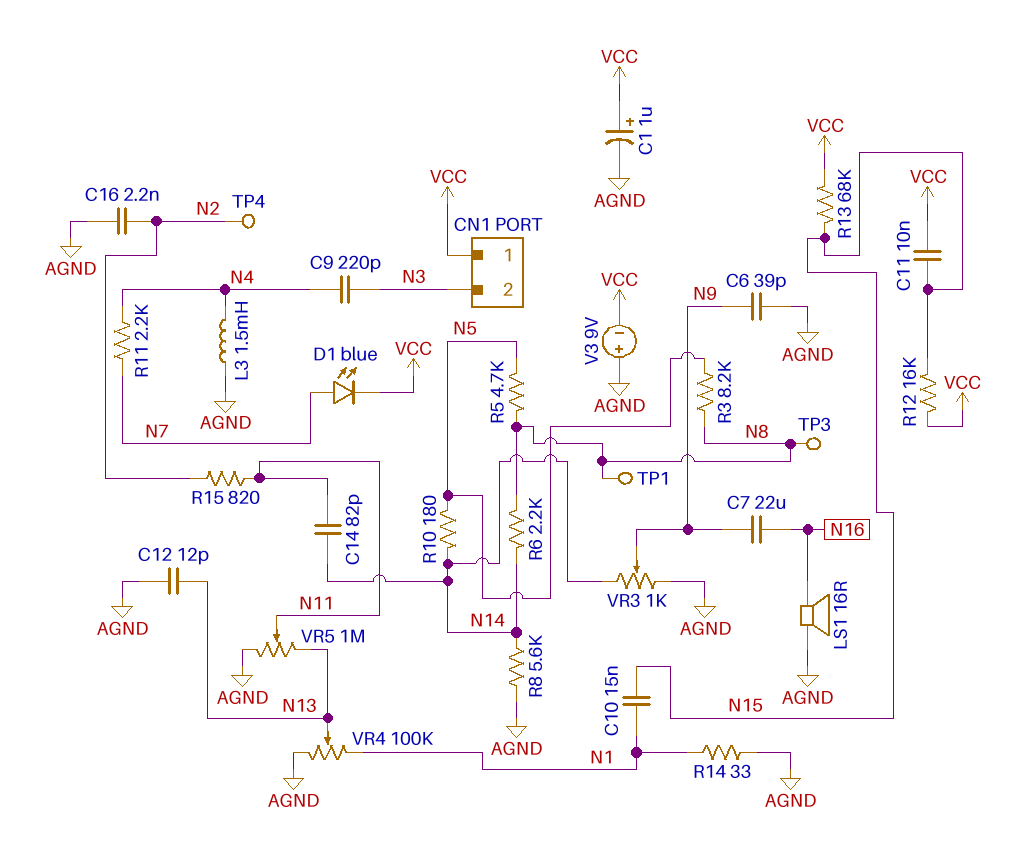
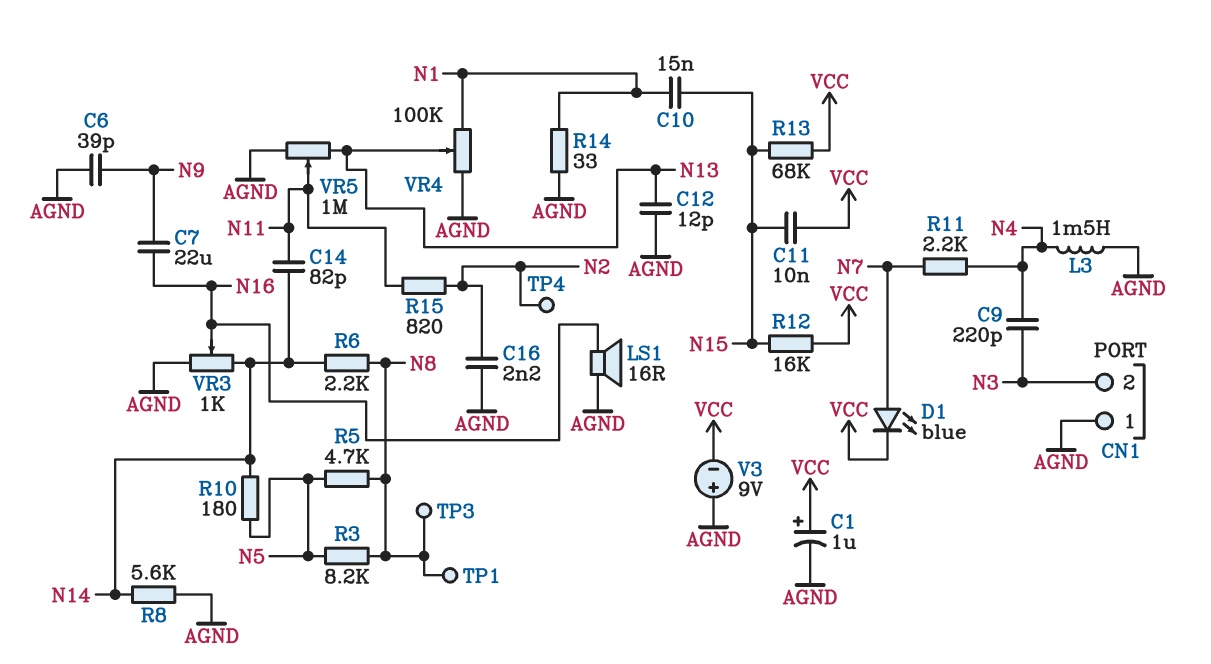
CN1 pin 1: VCC -> AGND
VR3: 1k (AGND, N14, wiper N9) -> 1k (AGND, N14, wiper N16)

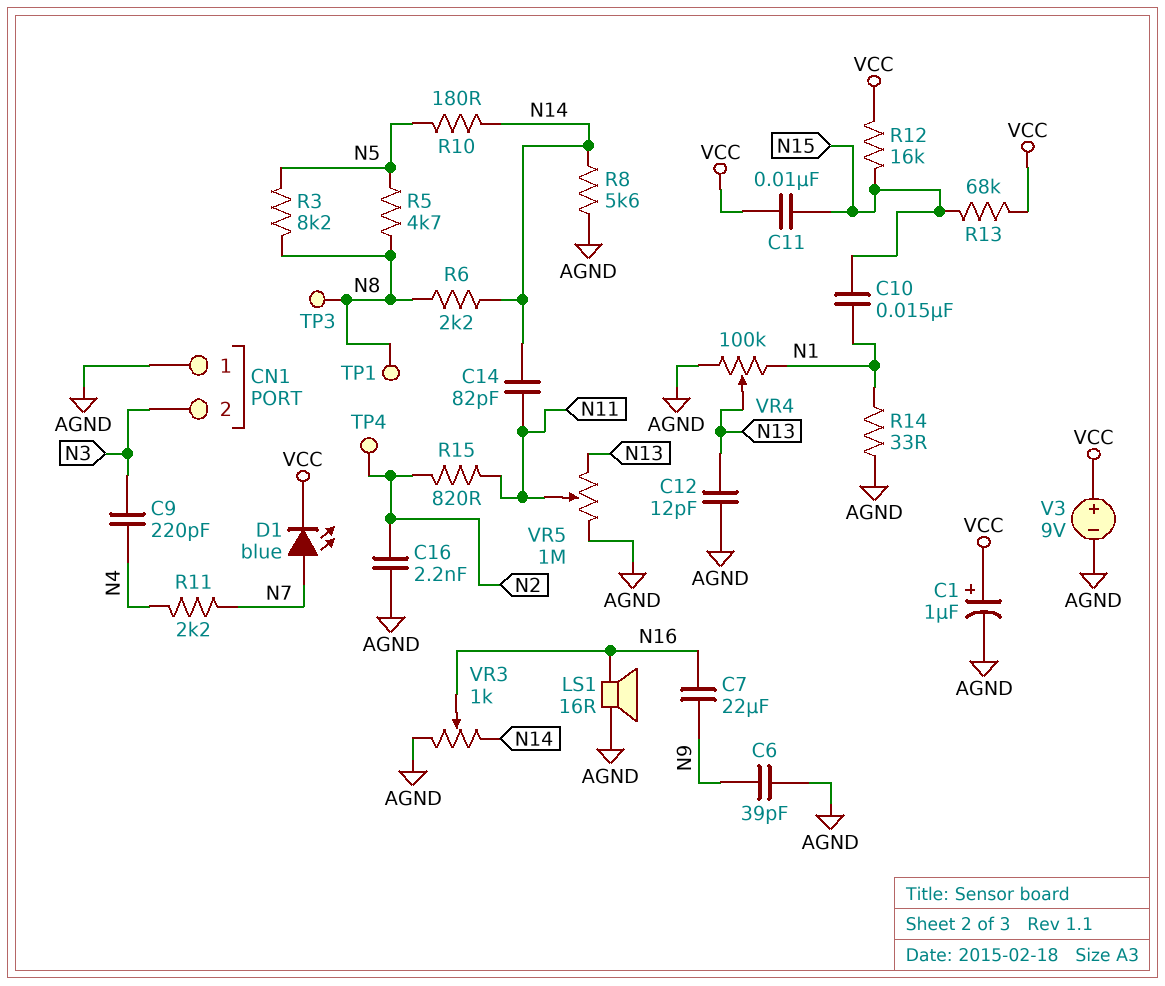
L3: 1.5mH (AGND, N4) -> none
V3: 9V (plus AGND, minus VCC) -> 9V (plus VCC, minus AGND)

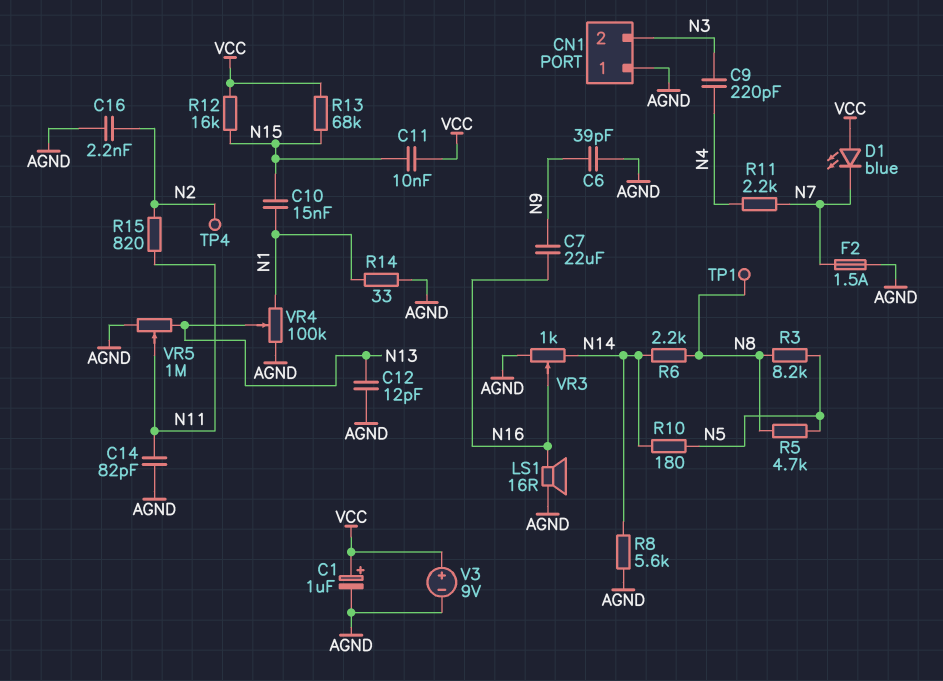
C14: 82pF (N11, N14) -> 82pF (AGND, N11)
D1: LED blue (A N7, K VCC) -> LED blue (A VCC, K N7)
F2: none -> 1.5A (AGND, N7)
TP3: test point (N8) -> none

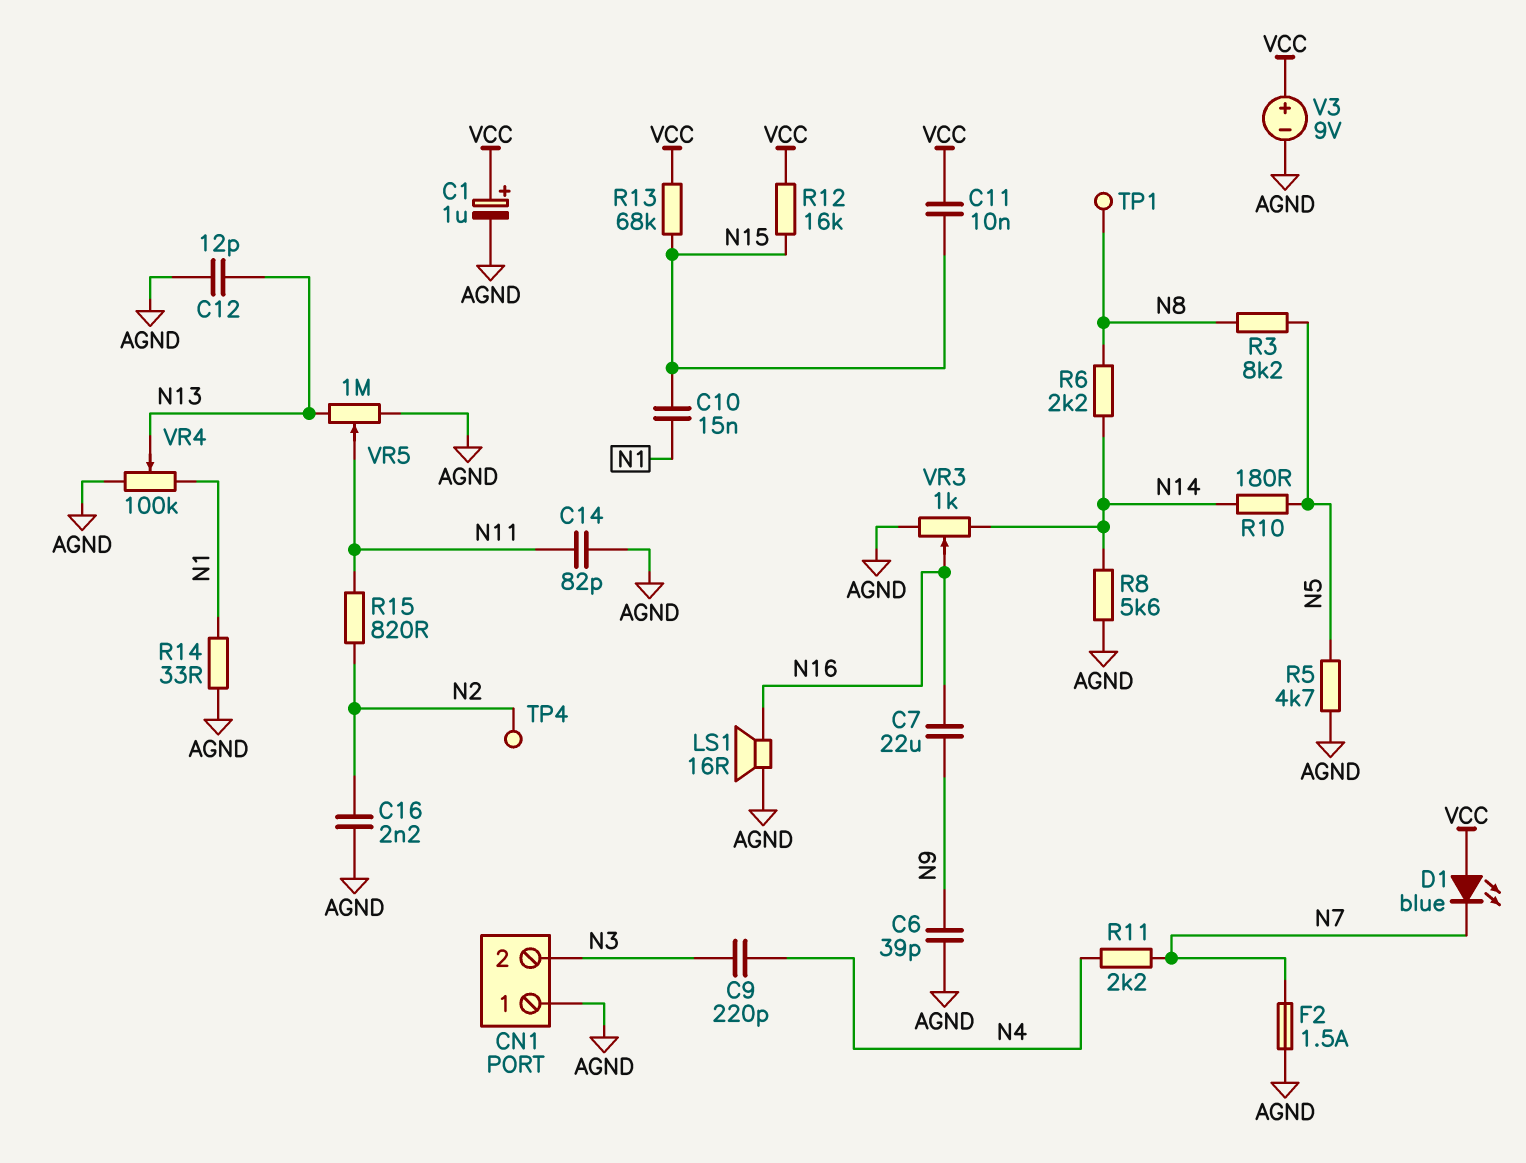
R5: 4.7k (N5, N8) -> 4.7k (AGND, N5)

